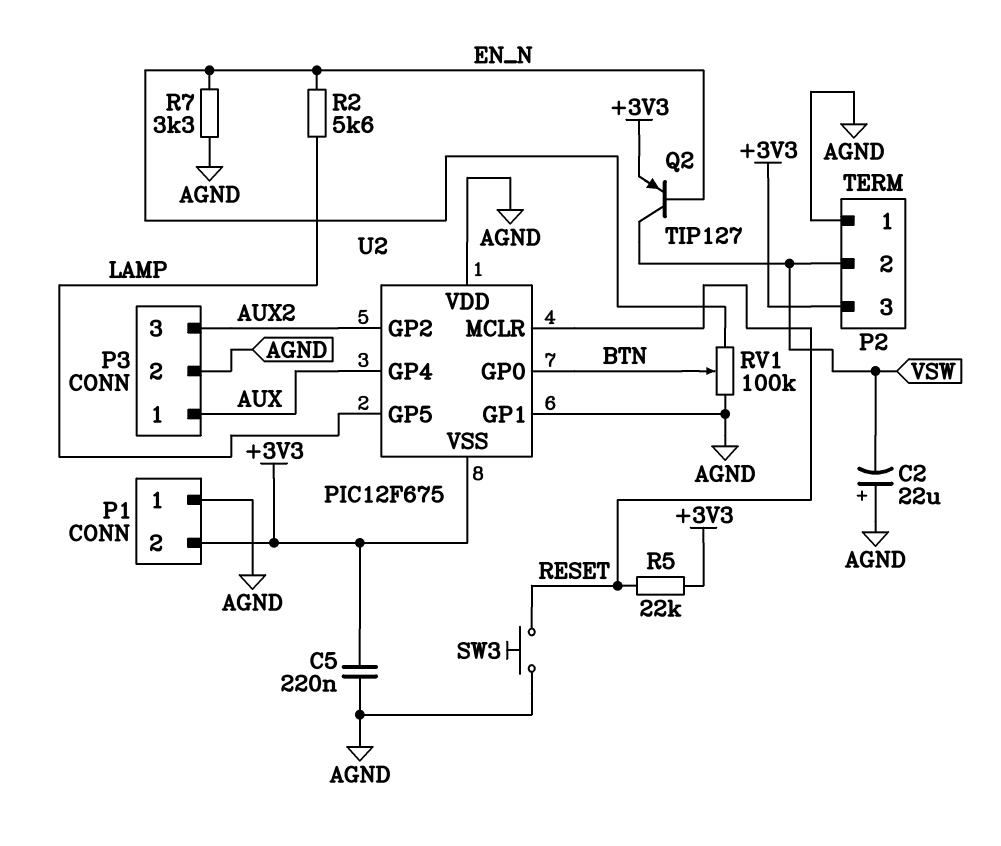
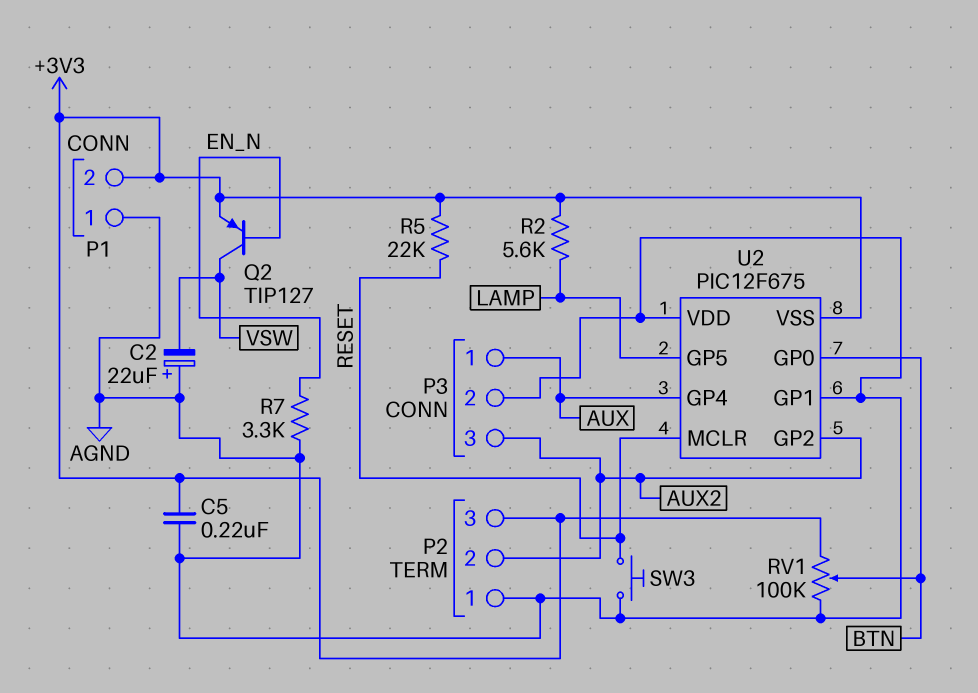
P2 pin 2: VSW -> AUX2
R2: 5.6k (EN_N, LAMP) -> 5.6k (+3V3, LAMP)
RV1: 100k (AGND, EN_N, wiper BTN) -> 100k (+3V3, AGND, wiper BTN)

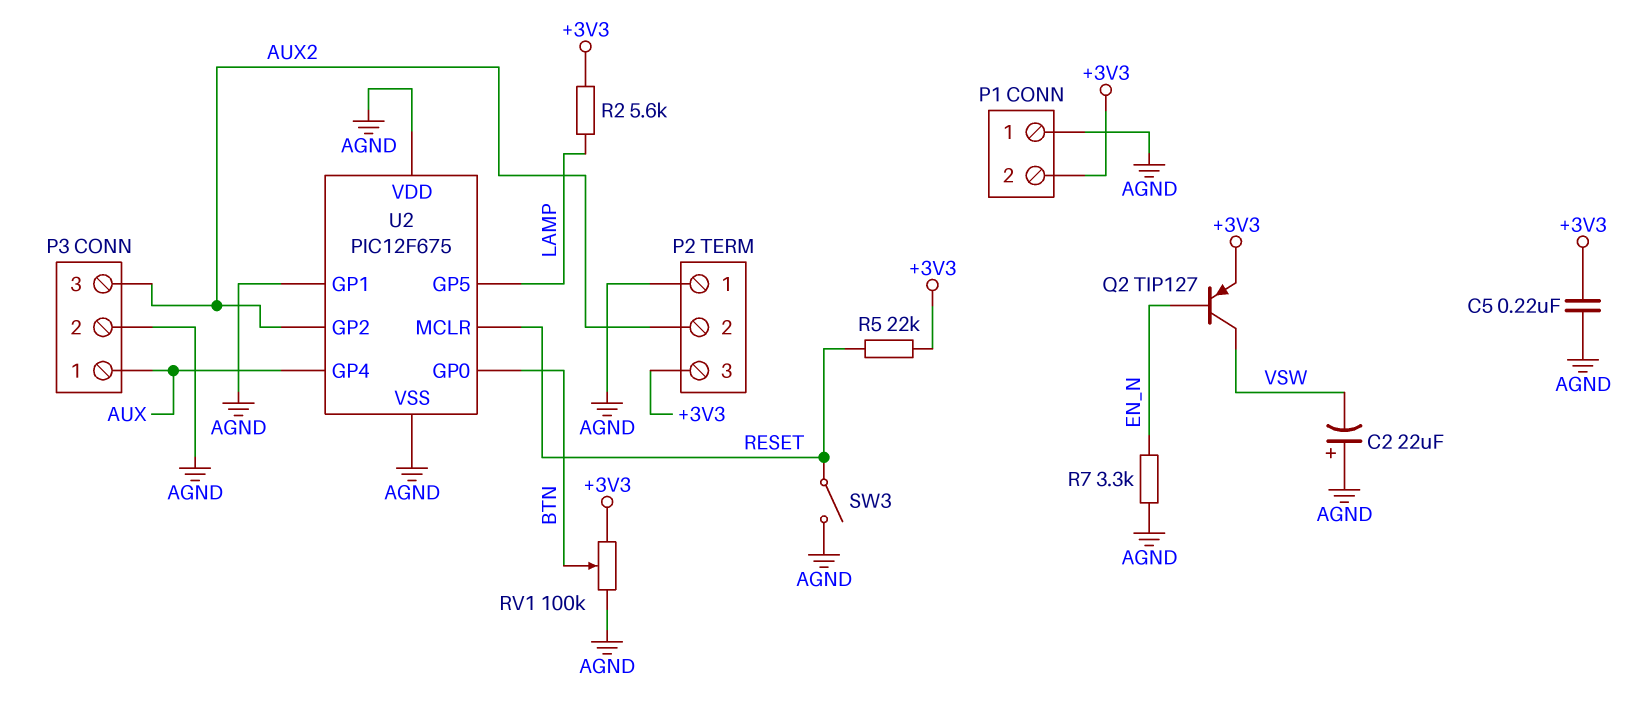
SW3: button (AGND, RESET) -> switch (AGND, RESET)
U2 pin VSS: +3V3 -> AGND

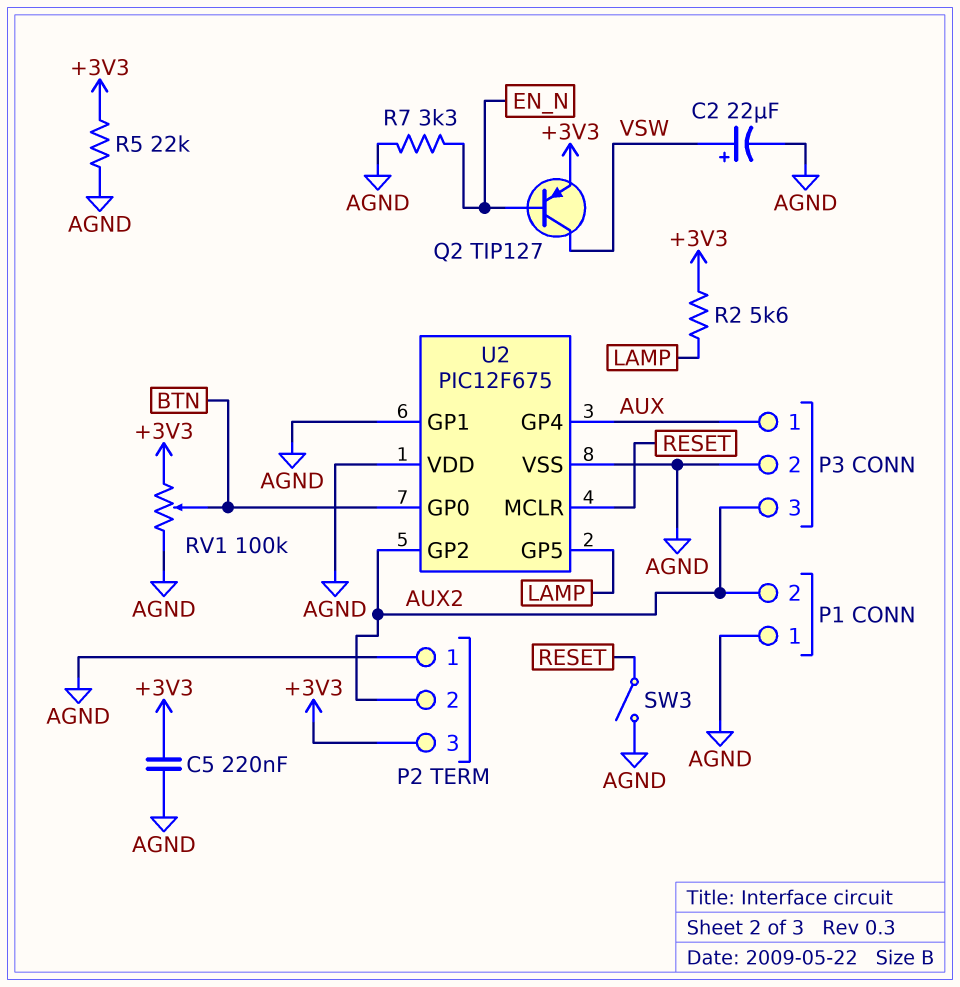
C2: 22uF (plus AGND, minus VSW) -> 22uF (plus VSW, minus AGND)
P1 pin 2: +3V3 -> AUX2
R5: 22k (+3V3, RESET) -> 22k (+3V3, AGND)

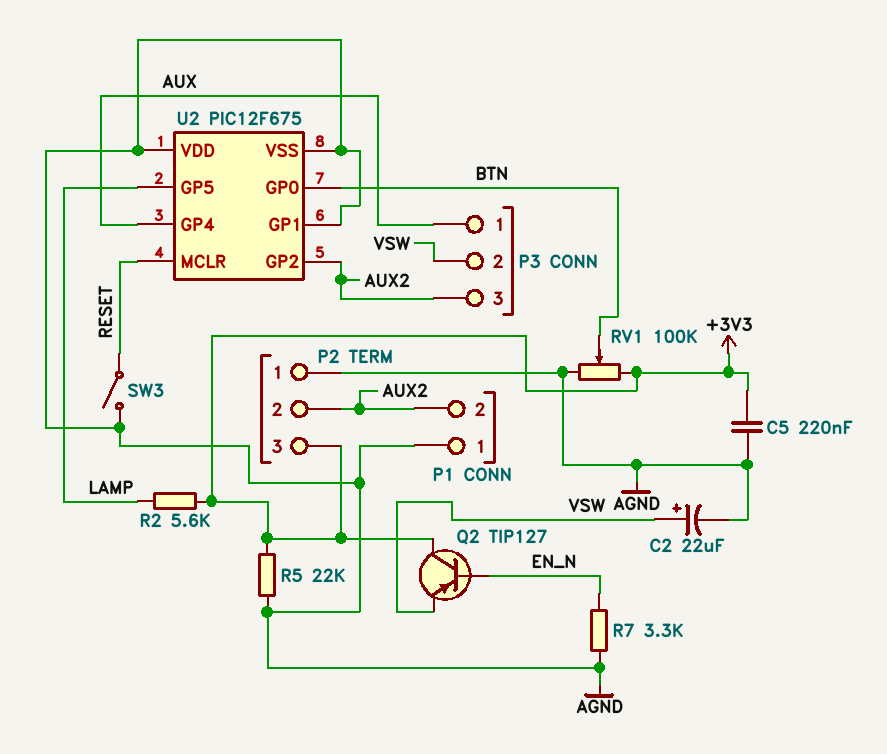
P3 pin 2: AGND -> VSW
Q2: PNP TIP127 (B EN_N, C VSW, E +3V3) -> PNP TIP127 (B EN_N, C +3V3, E VSW)

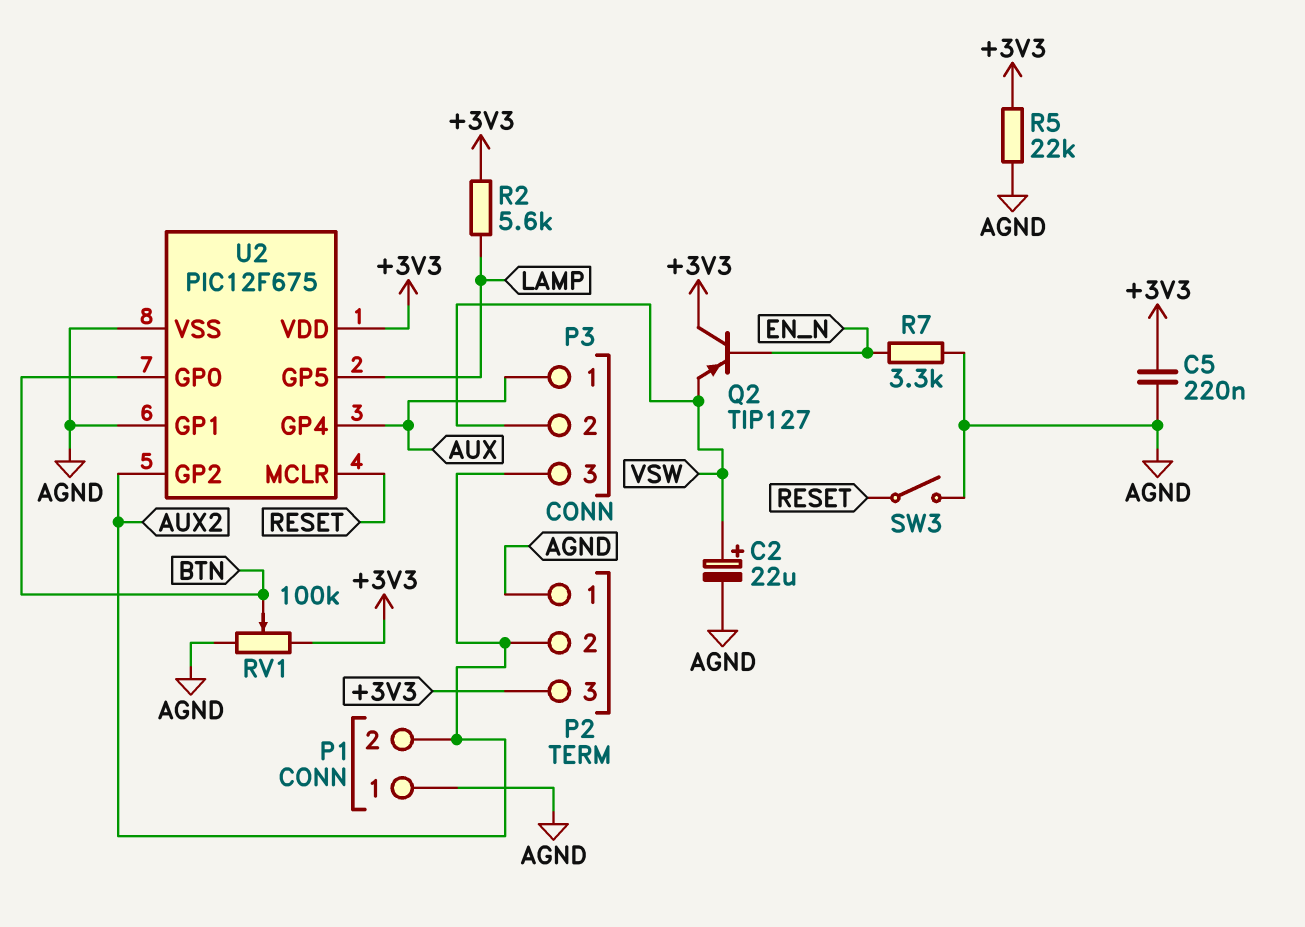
U2 pin VDD: AGND -> +3V3

